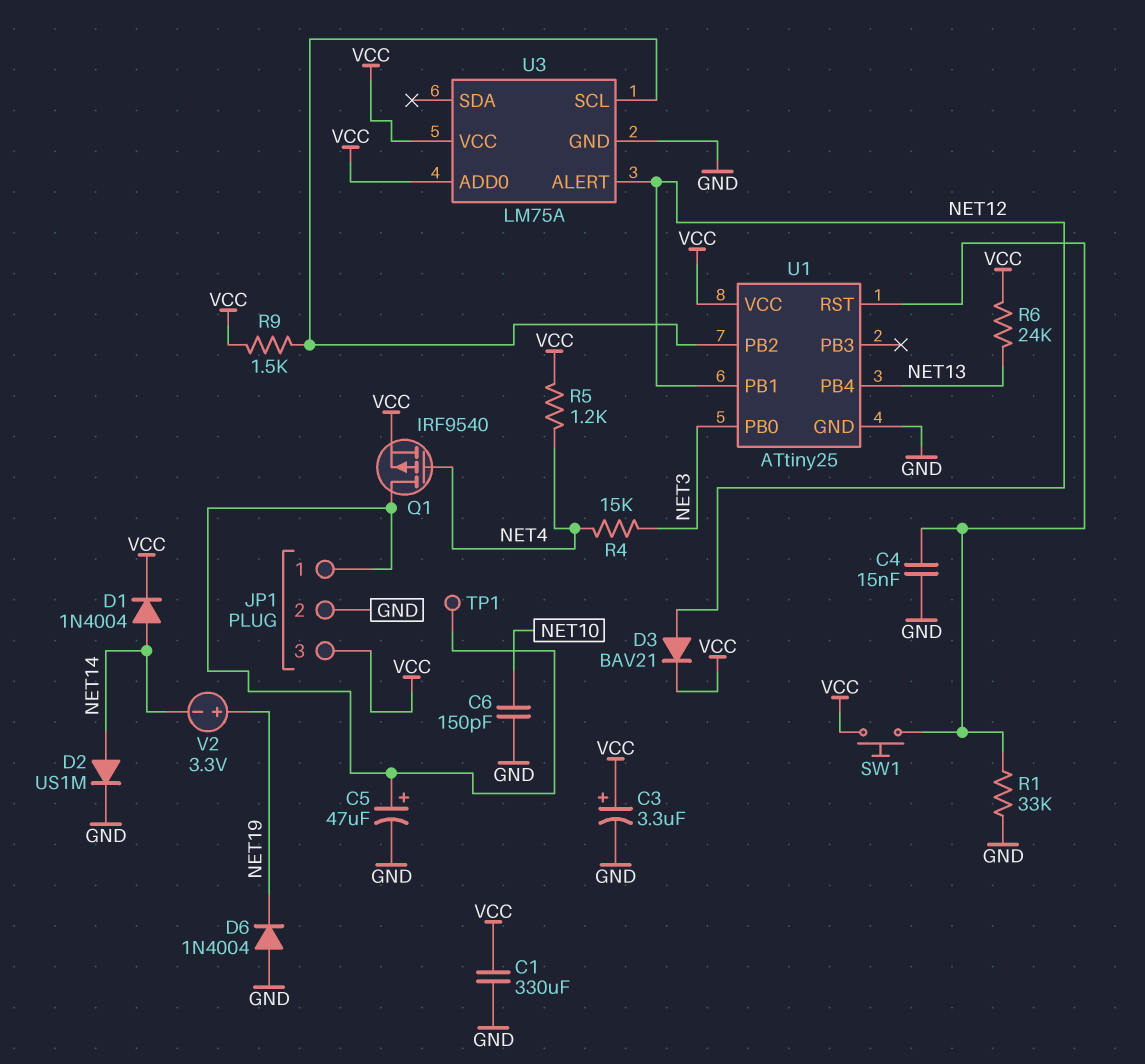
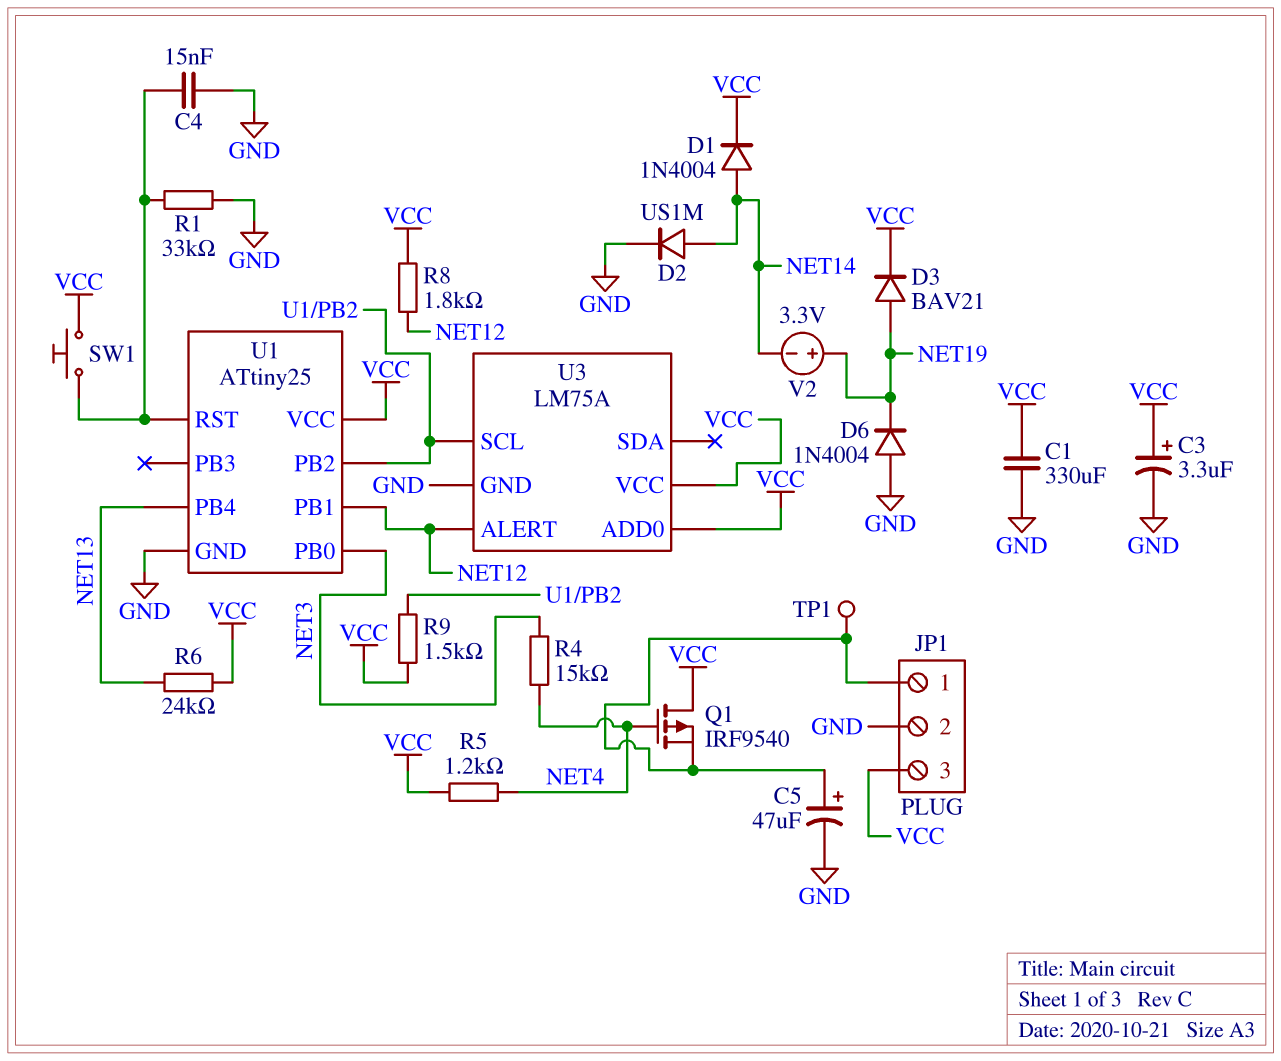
C6: 150pF (GND, NET10) -> none
D3: diode BAV21 (A NET12, K VCC) -> diode BAV21 (A NET19, K VCC)
Q1: PMOS IRF9540 (G NET4, D JP1/1, S VCC) -> PMOS IRF9540 (G NET4, D VCC, S JP1/1)
R8: none -> 1.8k (NET12, VCC)

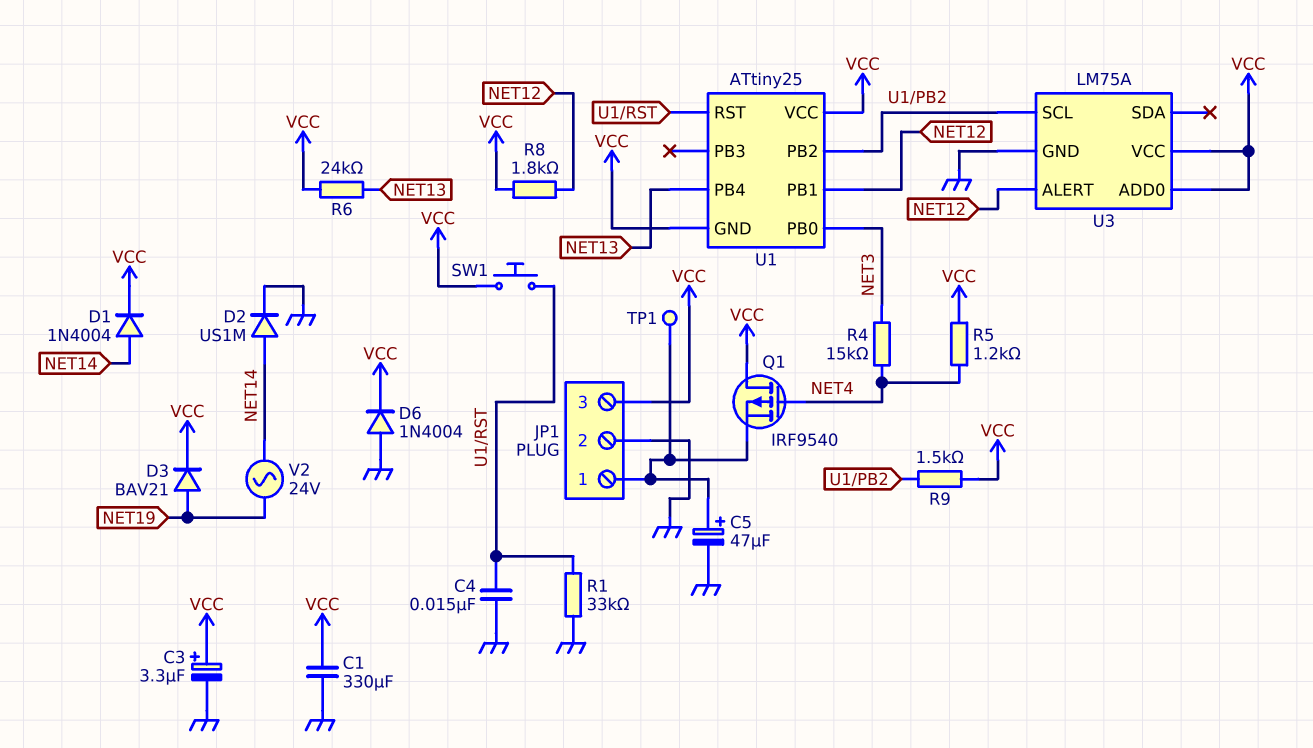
D6: diode 1N4004 (A GND, K NET19) -> diode 1N4004 (A GND, K VCC)
U1 pin GND: GND -> VCC
V2: 3.3V (plus NET19, minus NET14) -> AC 24V (NET14, NET19)

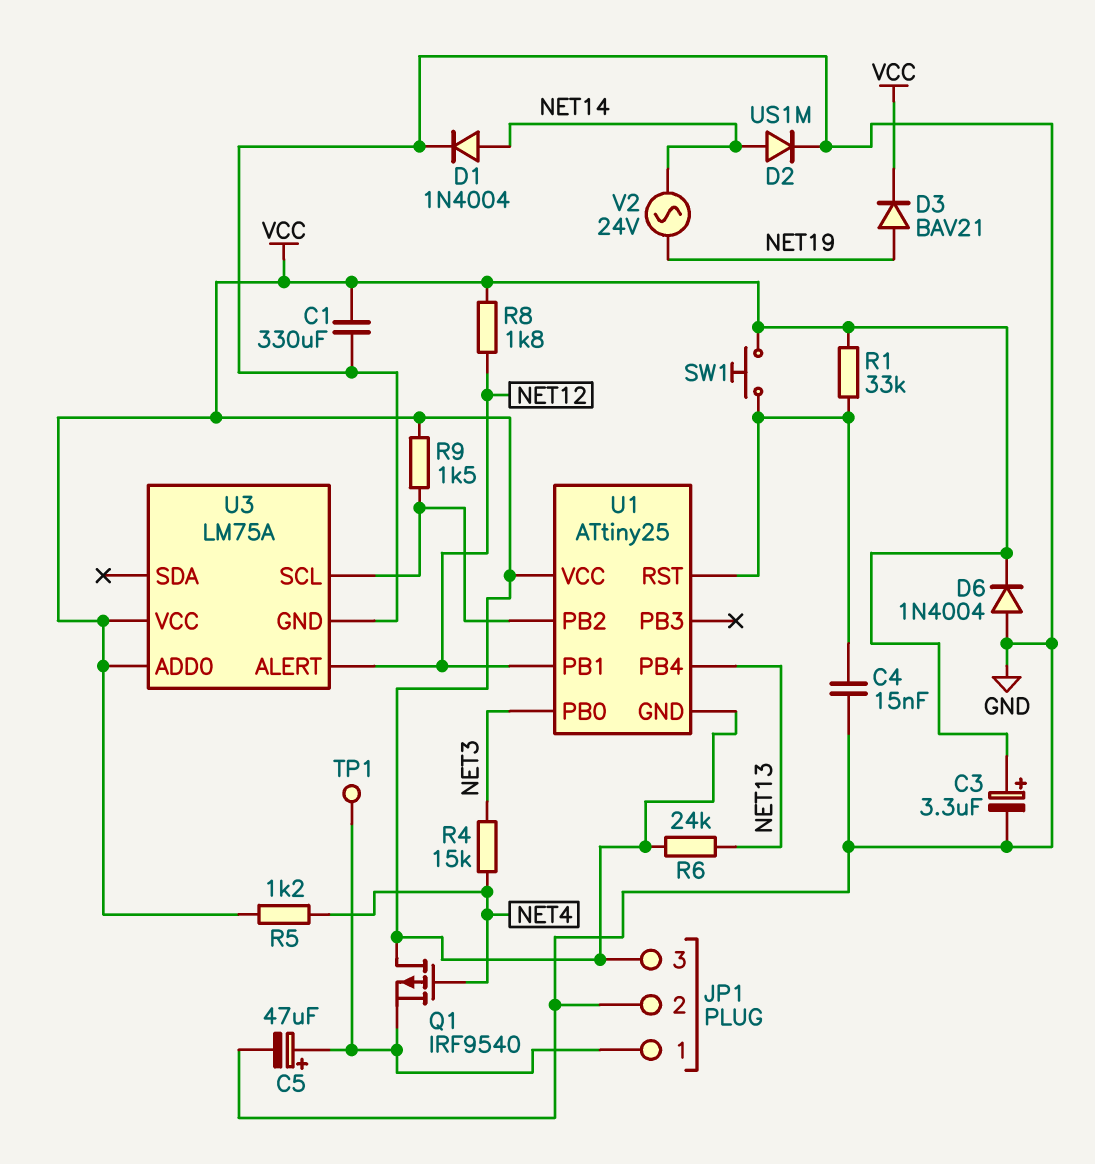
D1: diode 1N4004 (A NET14, K VCC) -> diode 1N4004 (A NET14, K GND)
R1: 33k (GND, U1/RST) -> 33k (U1/RST, VCC)

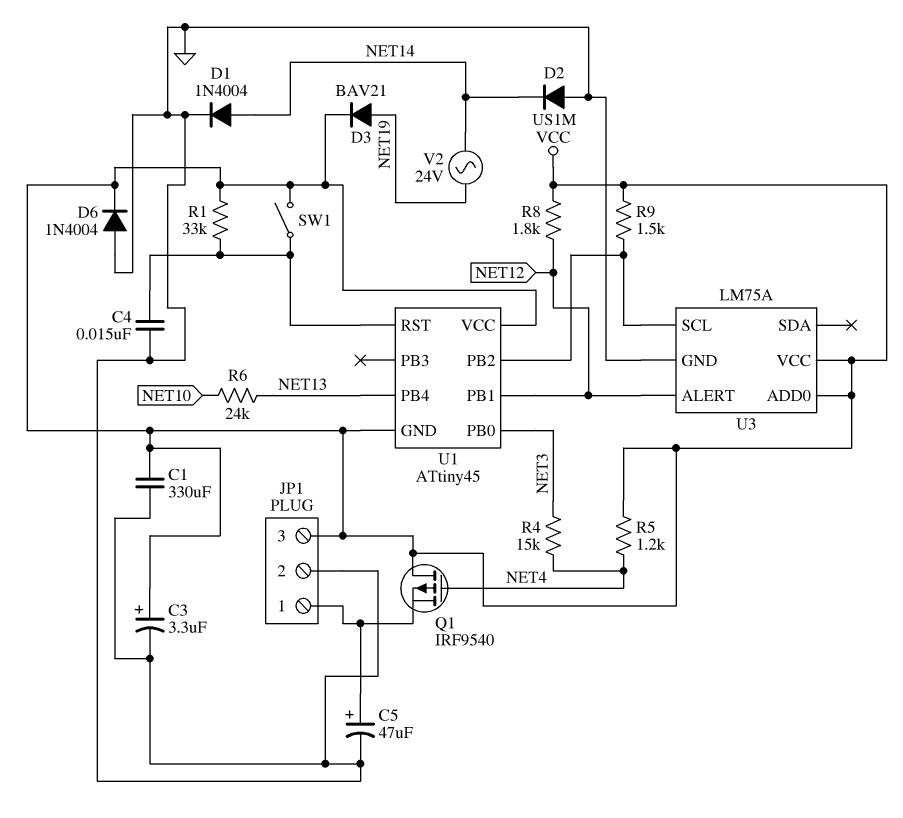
D2: diode US1M (A NET14, K GND) -> diode US1M (A GND, K NET14)
R6: 24k (NET13, VCC) -> 24k (NET10, NET13)
SW1: button (U1/RST, VCC) -> switch (U1/RST, VCC)
TP1: test point (JP1/1) -> none
U1: ATtiny25 -> ATtiny45

